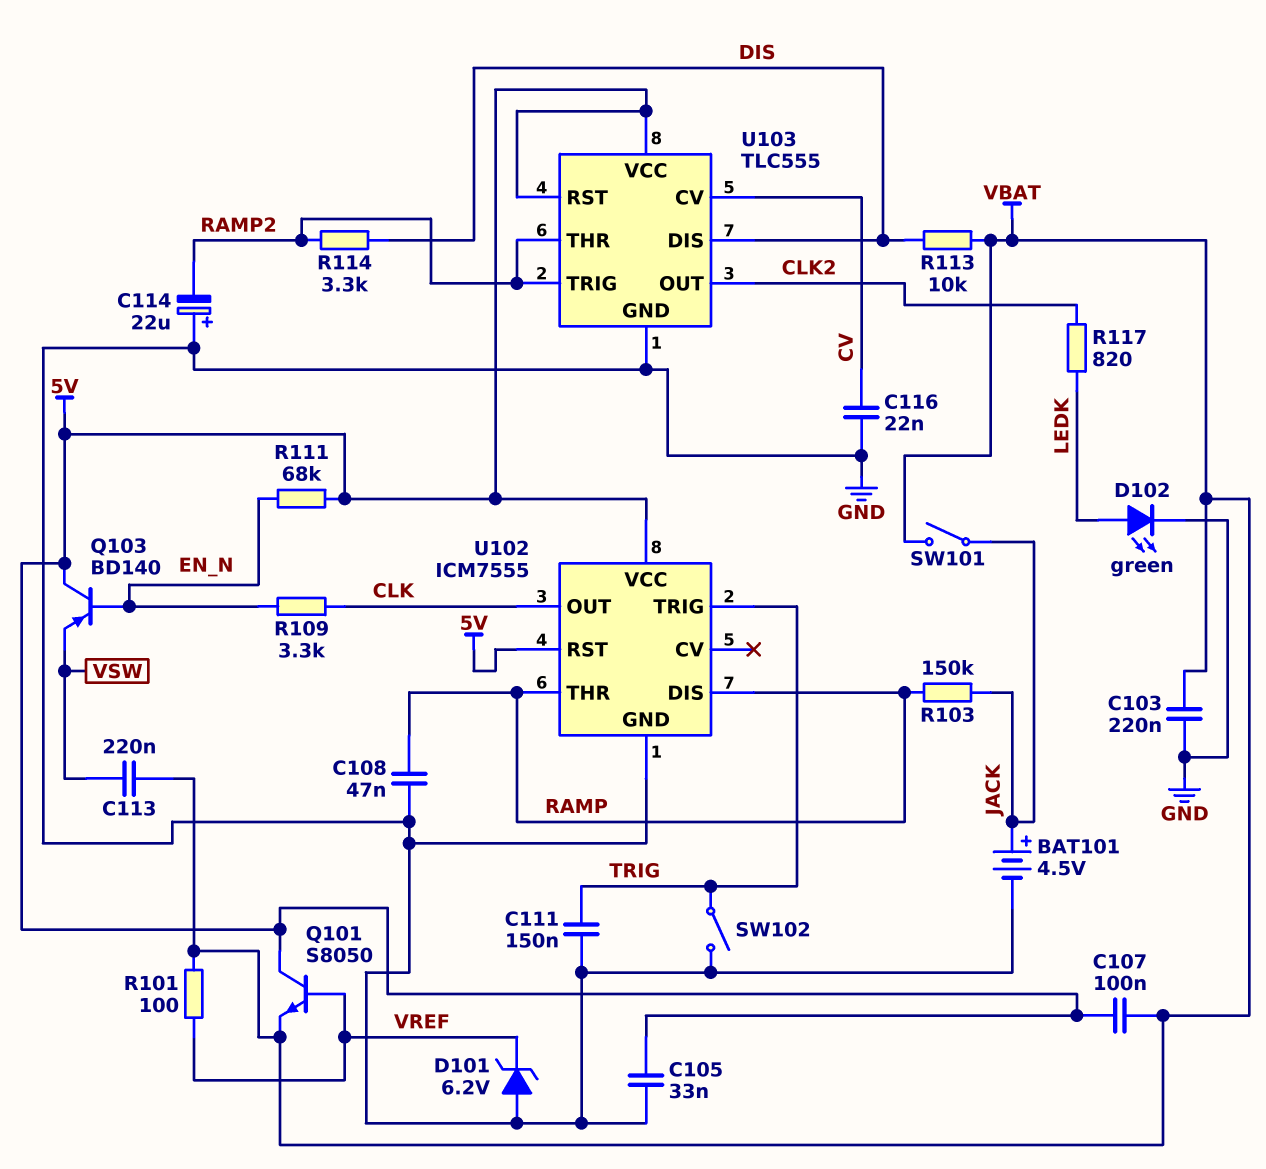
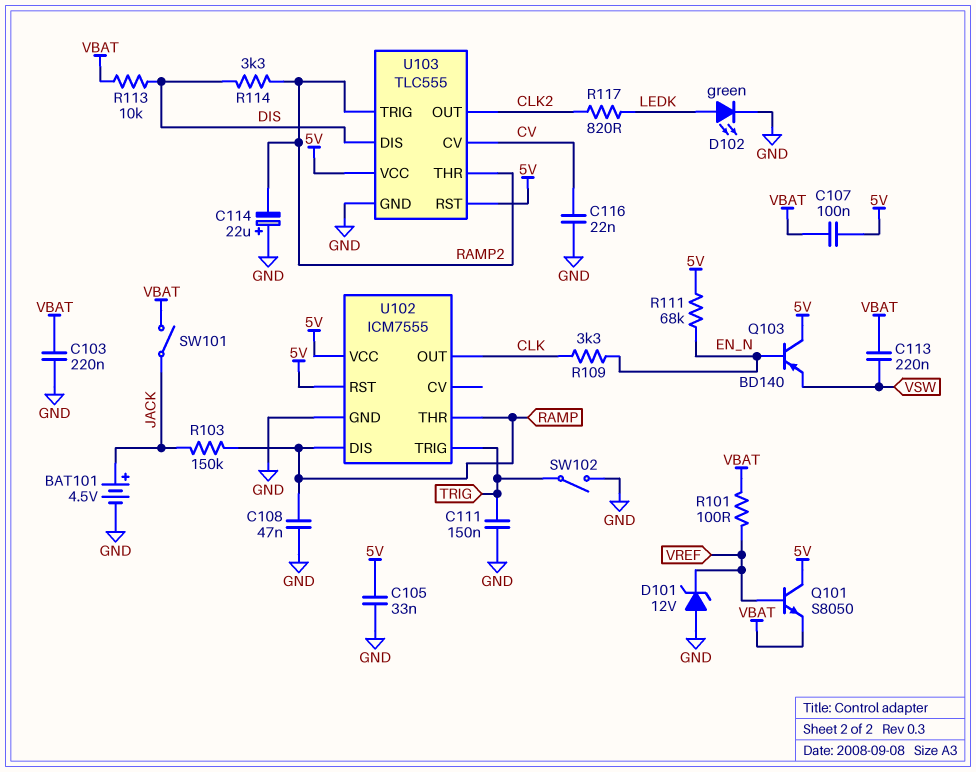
D101: zener 6.2V (A GND, K VREF) -> zener 12V (A GND, K VREF)

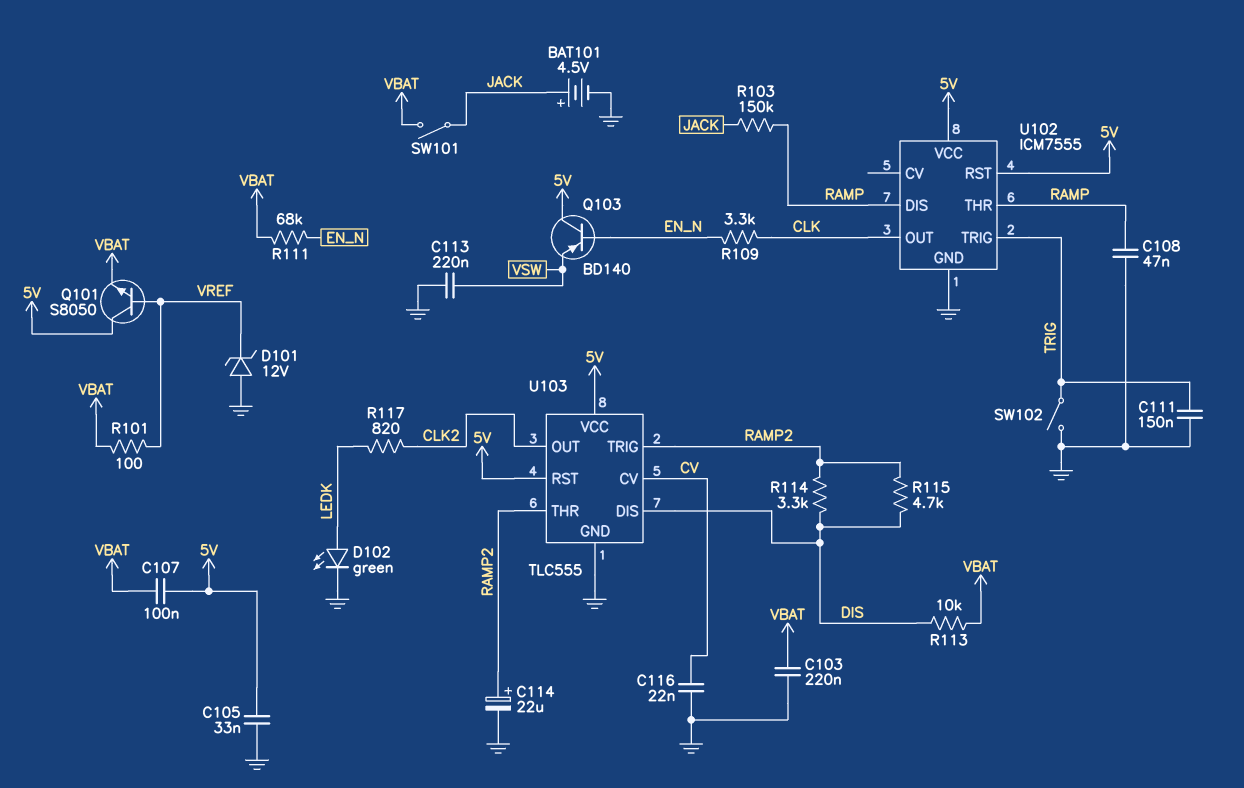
C113: 220nF (VBAT, VSW) -> 220nF (GND, VSW)
C114: 22uF (plus GND, minus RAMP2) -> 22uF (plus RAMP2, minus GND)
R111: 68k (5V, EN_N) -> 68k (EN_N, VBAT)
R115: none -> 4.7k (DIS, RAMP2)

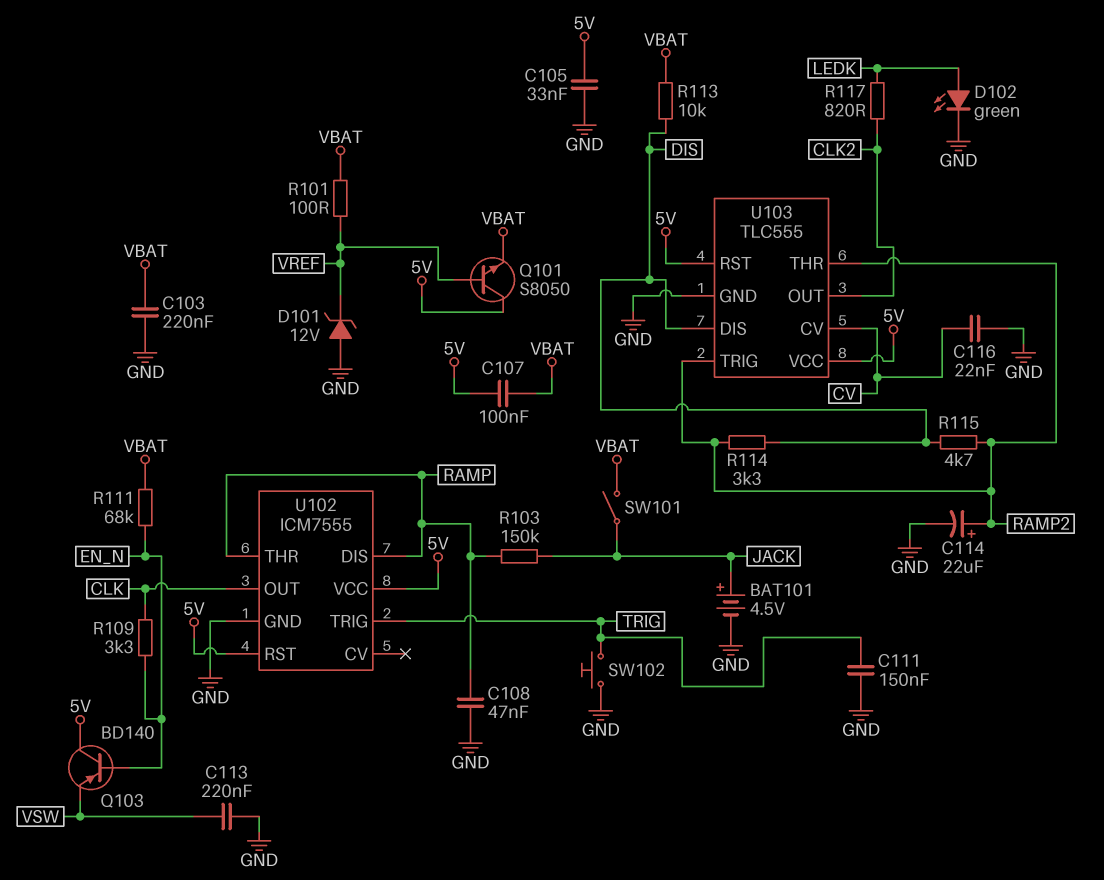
SW102: switch (GND, TRIG) -> button (GND, TRIG)

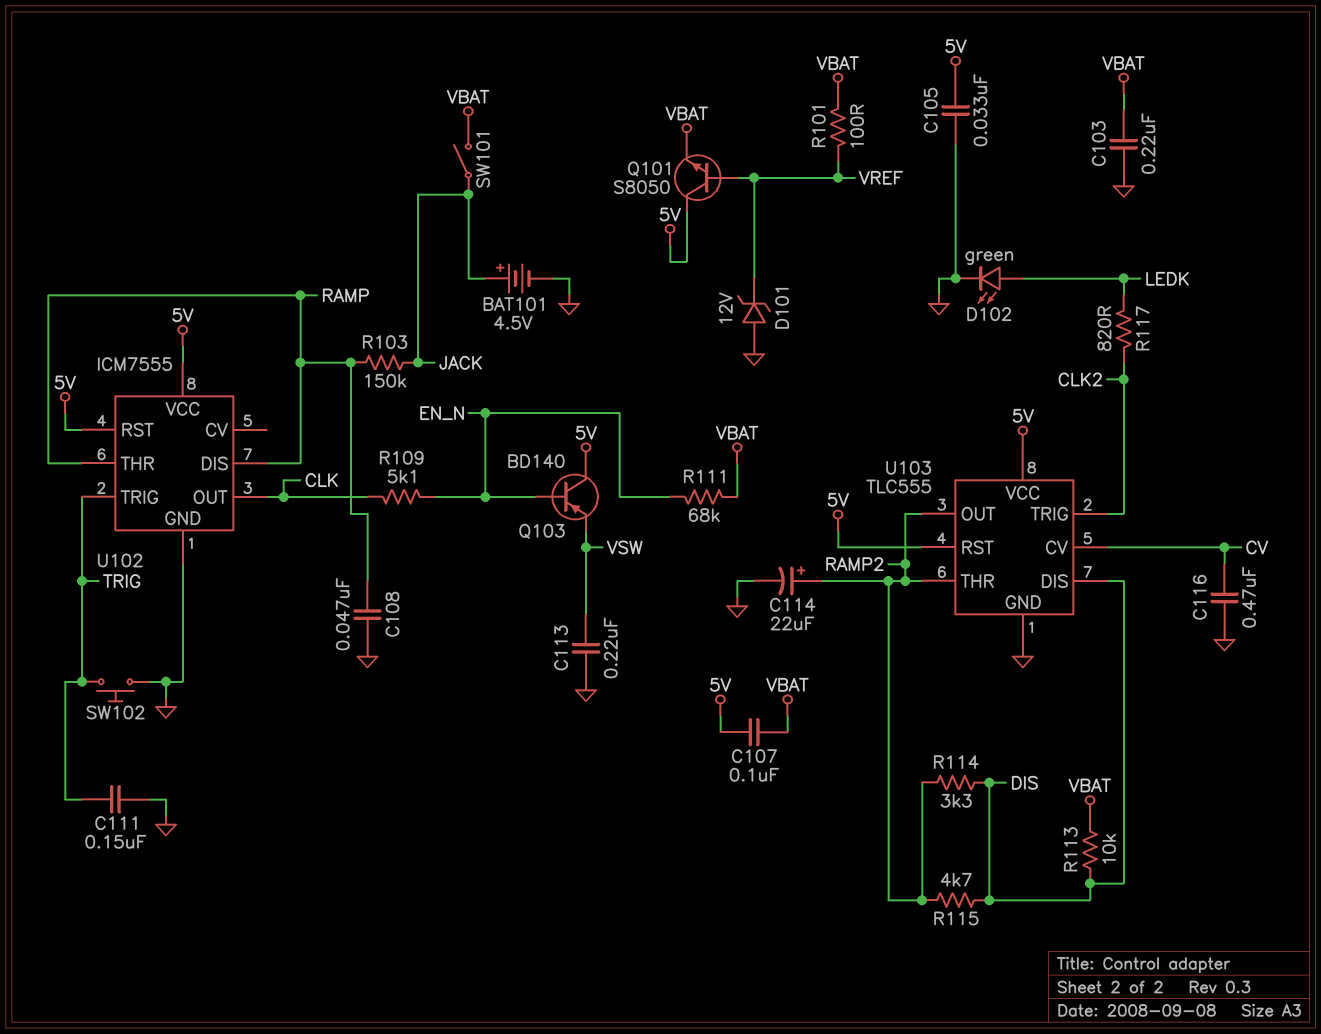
C116: 22nF (CV, GND) -> 470nF (CV, GND)
R109: 3.3k (CLK, EN_N) -> 5.1k (CLK, EN_N)
U103 pin OUT: CLK2 -> RAMP2
U103 pin TRIG: RAMP2 -> CLK2

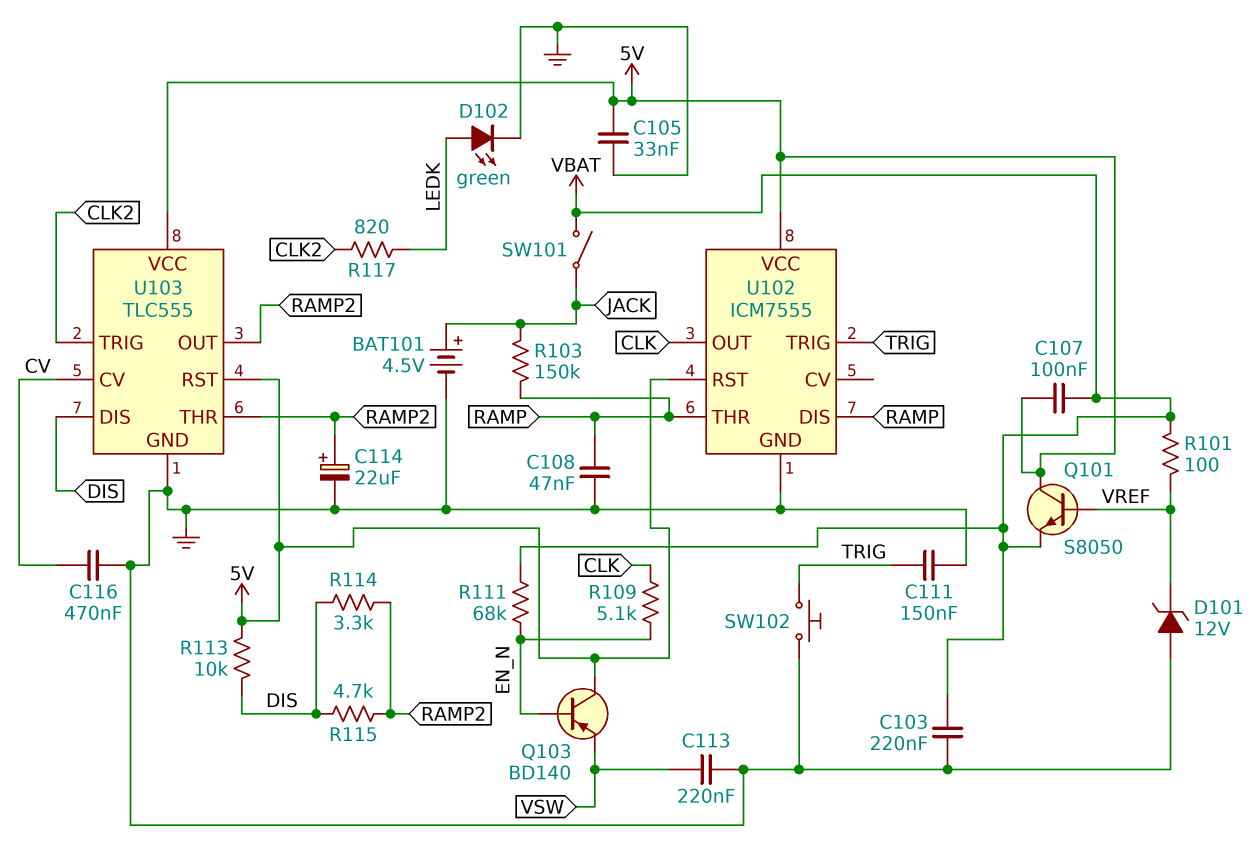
R113: 10k (DIS, VBAT) -> 10k (5V, DIS)

